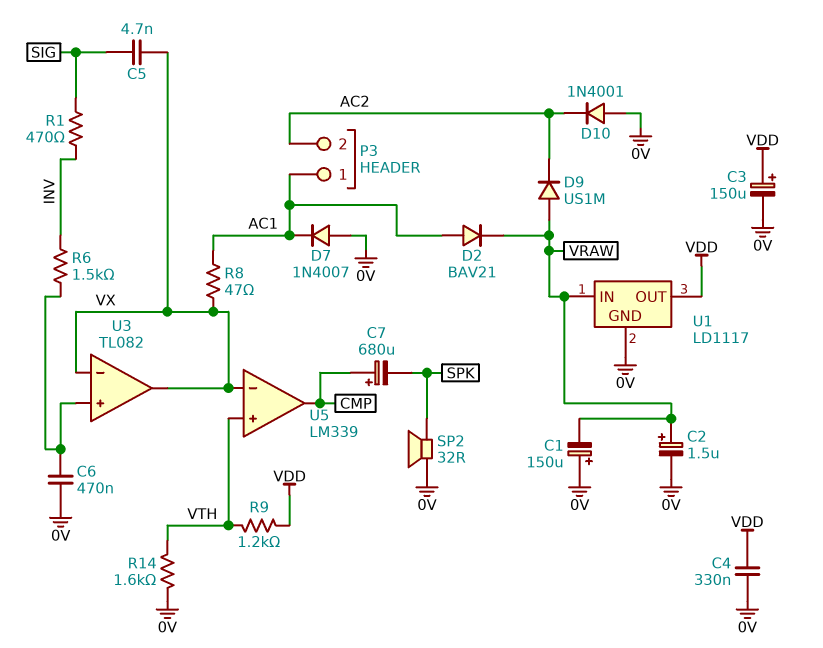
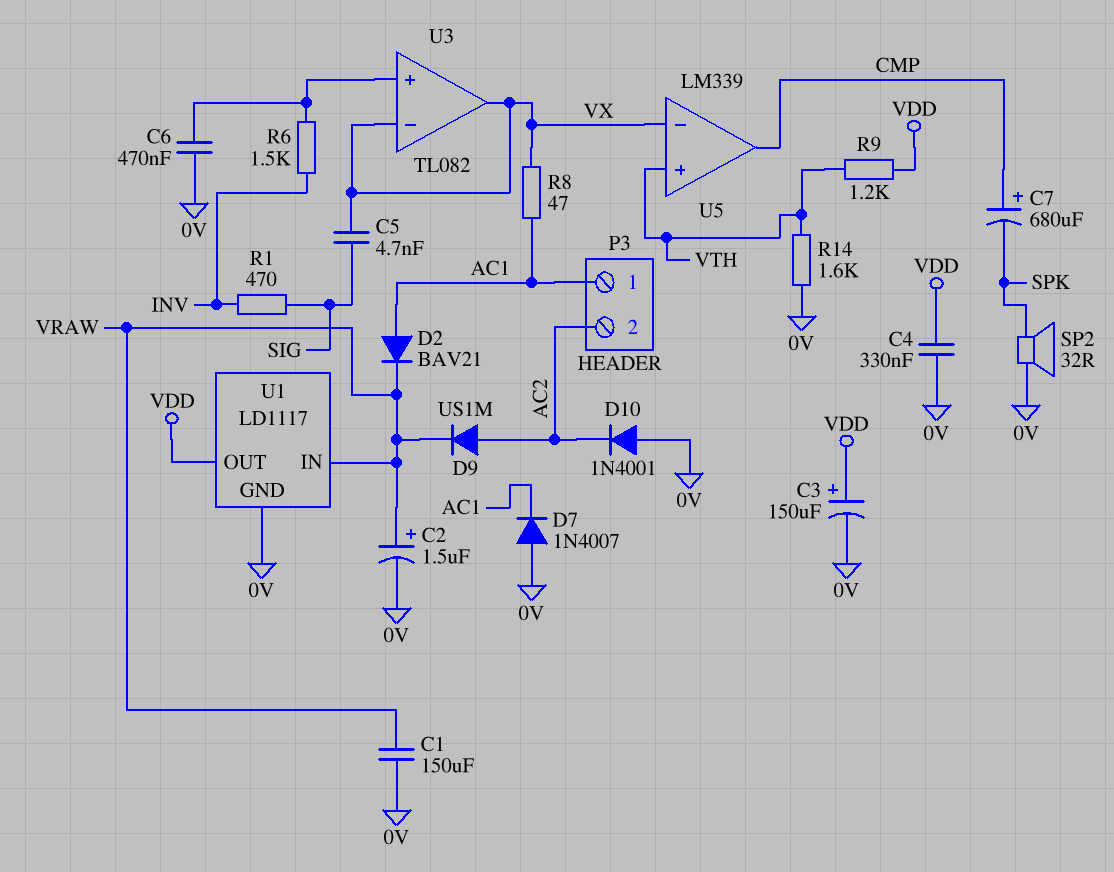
C1: 150uF (plus 0V, minus VRAW) -> 150uF (0V, VRAW)
D9: diode US1M (A VRAW, K AC2) -> diode US1M (A AC2, K VRAW)

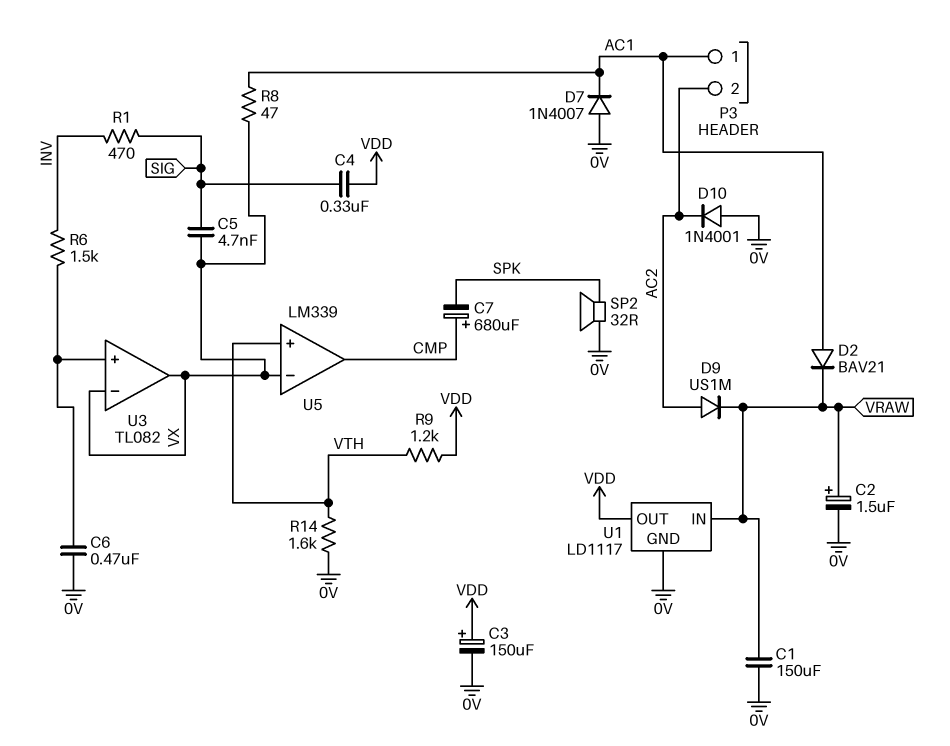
C4: 330nF (0V, VDD) -> 330nF (SIG, VDD)

